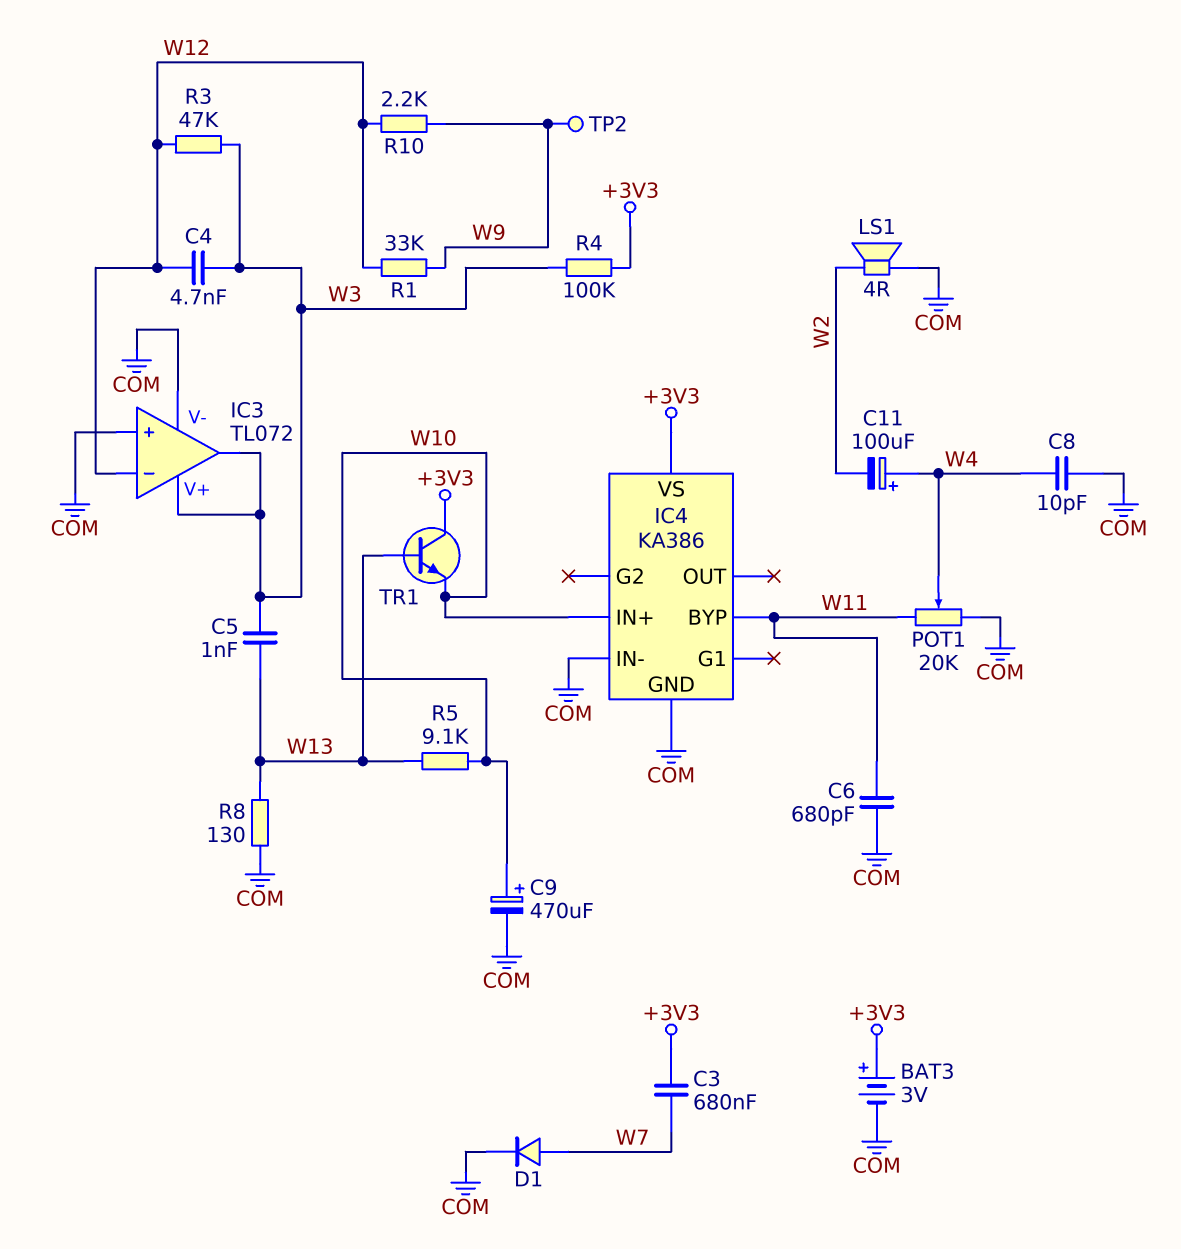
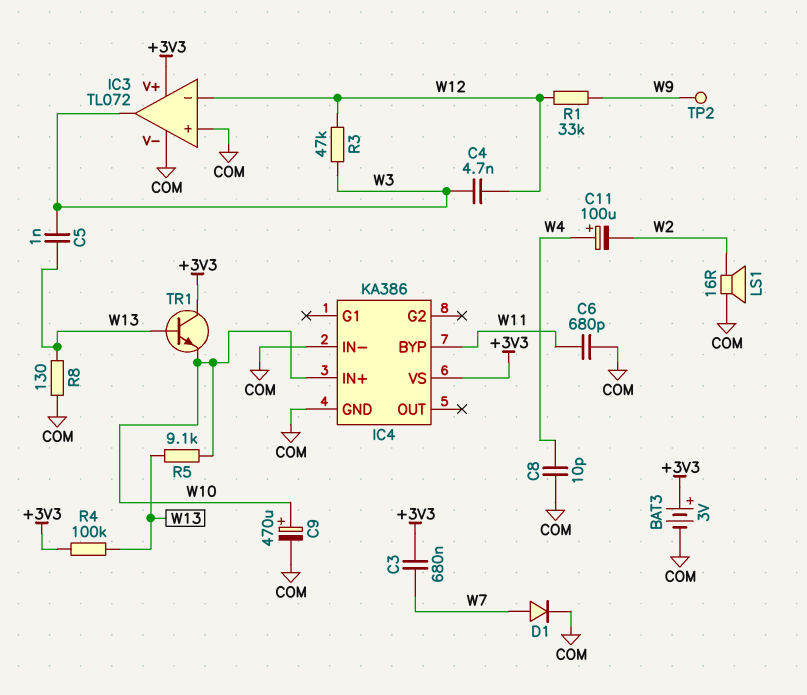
IC3 pin V+: W3 -> +3V3
LS1: speaker 4R (COM, W2) -> speaker 16R (COM, W2)
POT1: 20k (COM, W11, wiper W4) -> none
R4: 100k (+3V3, W3) -> 100k (+3V3, W13)
R10: 2.2k (W9, W12) -> none

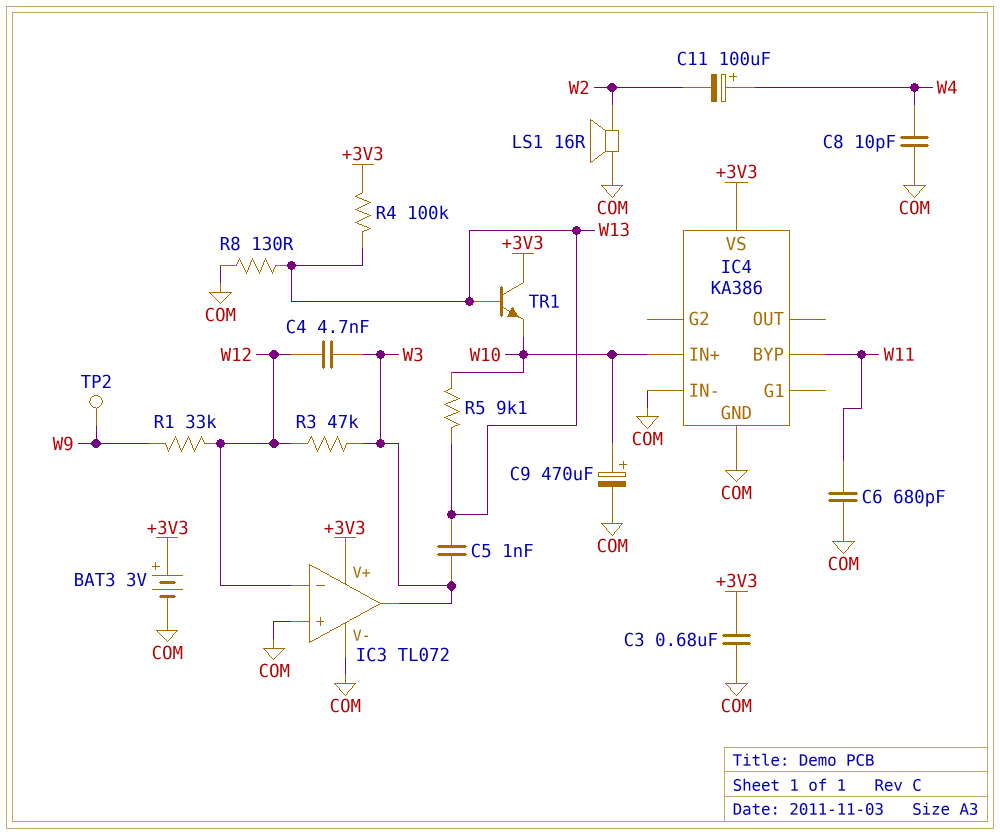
C3: 680nF (+3V3, W7) -> 680nF (+3V3, COM)
D1: diode (A W7, K COM) -> none

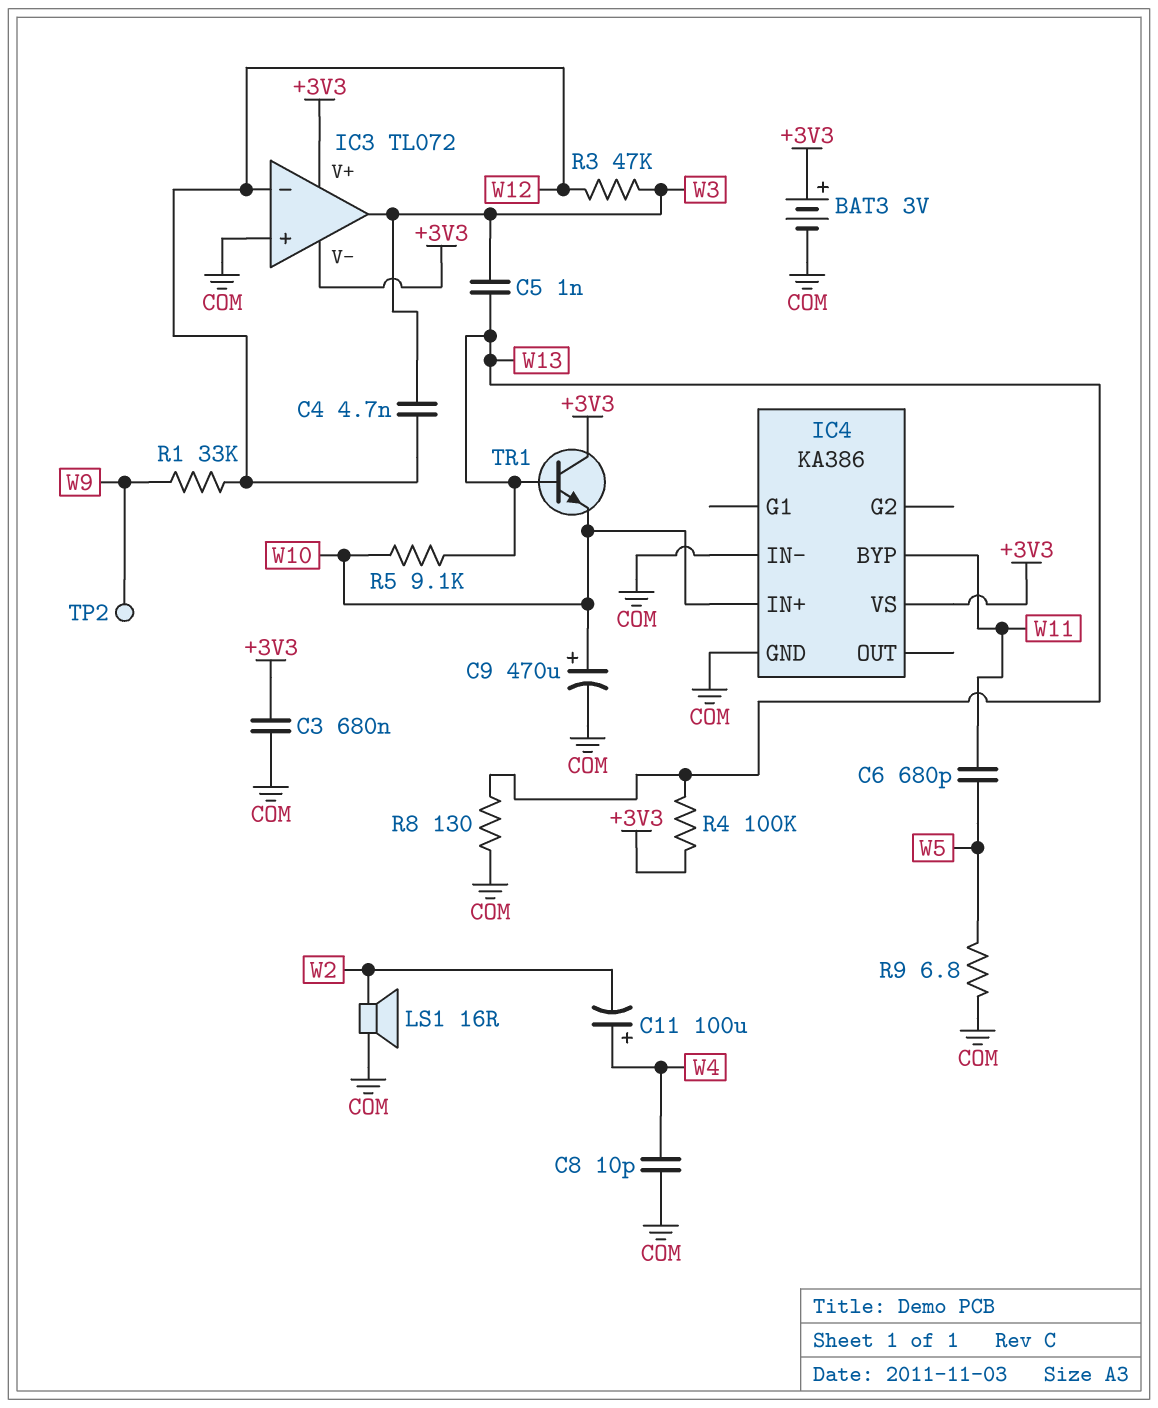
C6: 680pF (COM, W11) -> 680pF (W5, W11)
IC3 pin V-: COM -> +3V3
R9: none -> 6.8 (COM, W5)

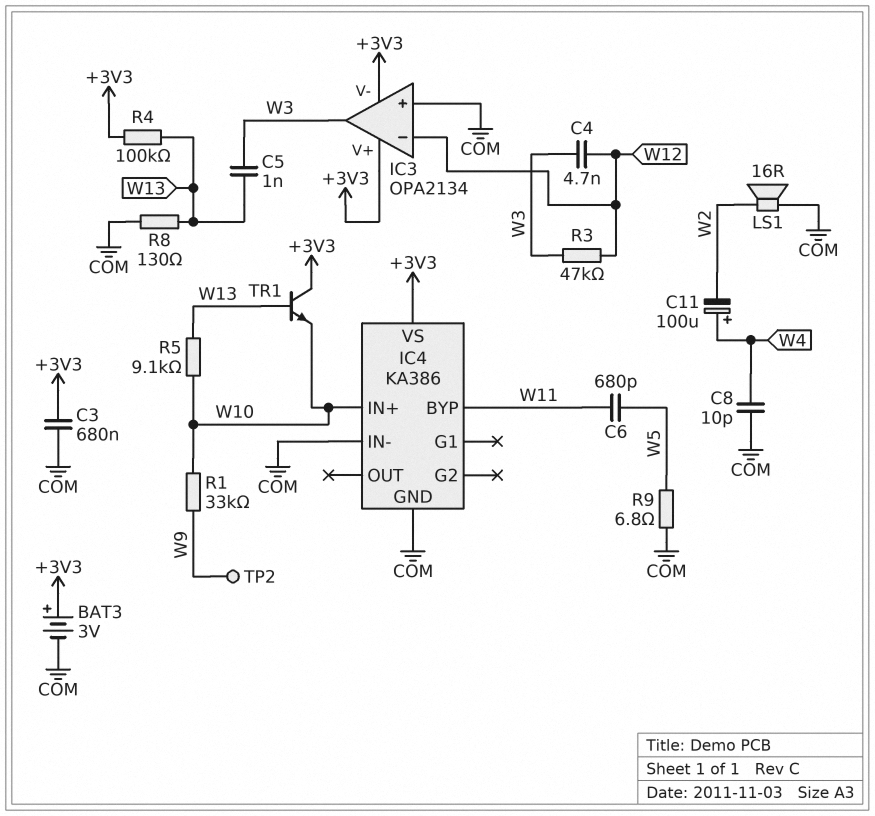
C9: 470uF (plus W10, minus COM) -> none
IC3: TL072 -> OPA2134
R1: 33k (W9, W12) -> 33k (W9, W10)

